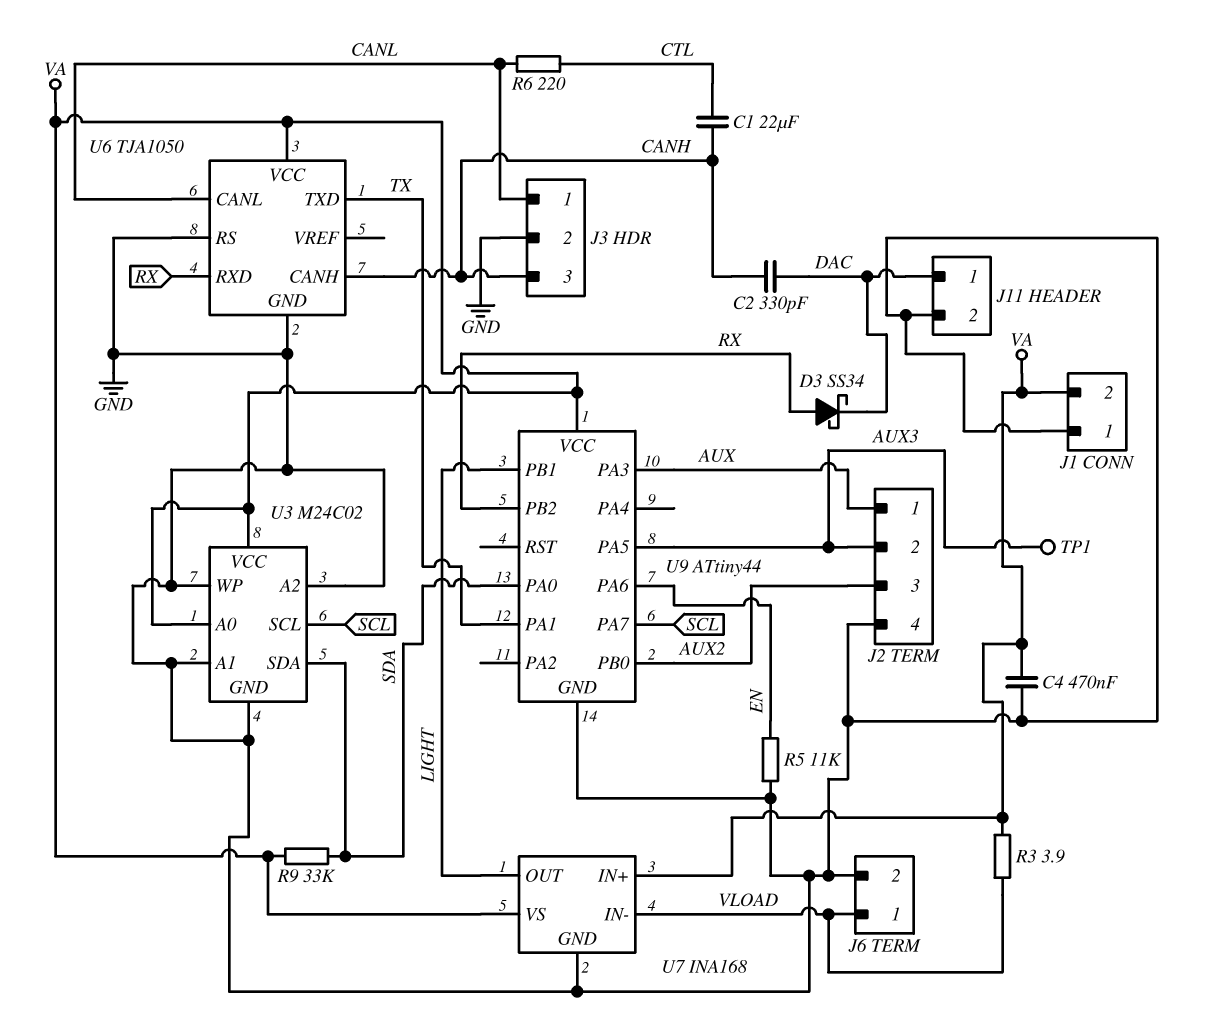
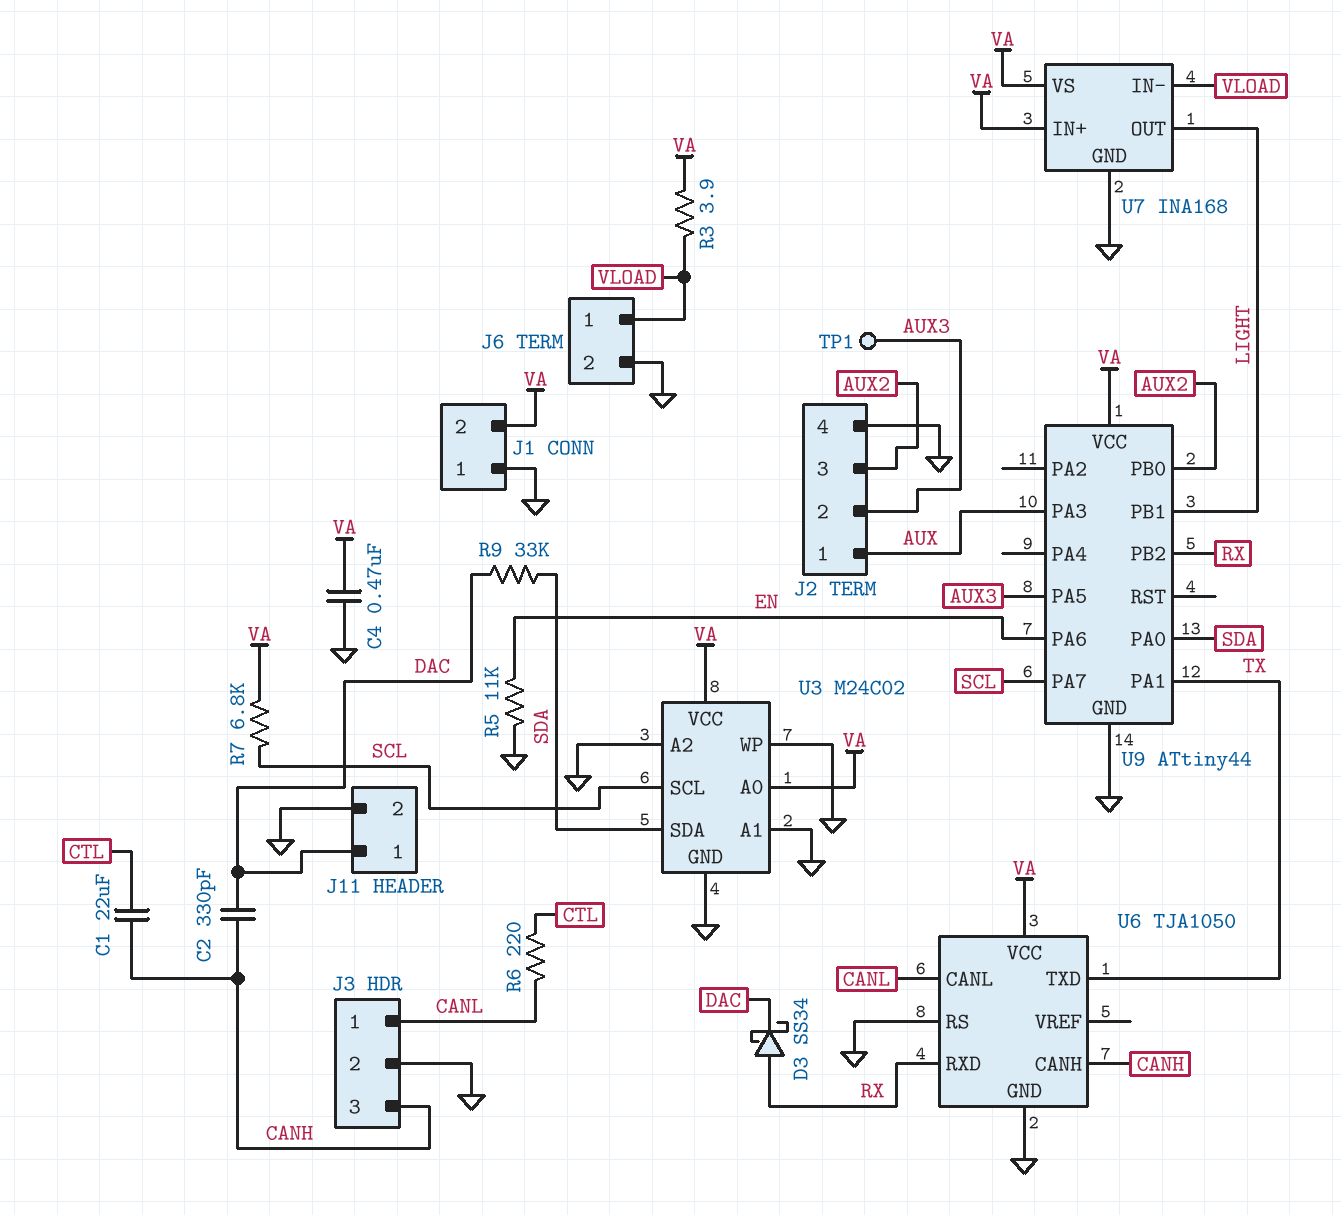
R7: none -> 6.8k (SCL, VA)
R9: 33k (SDA, VA) -> 33k (DAC, SDA)

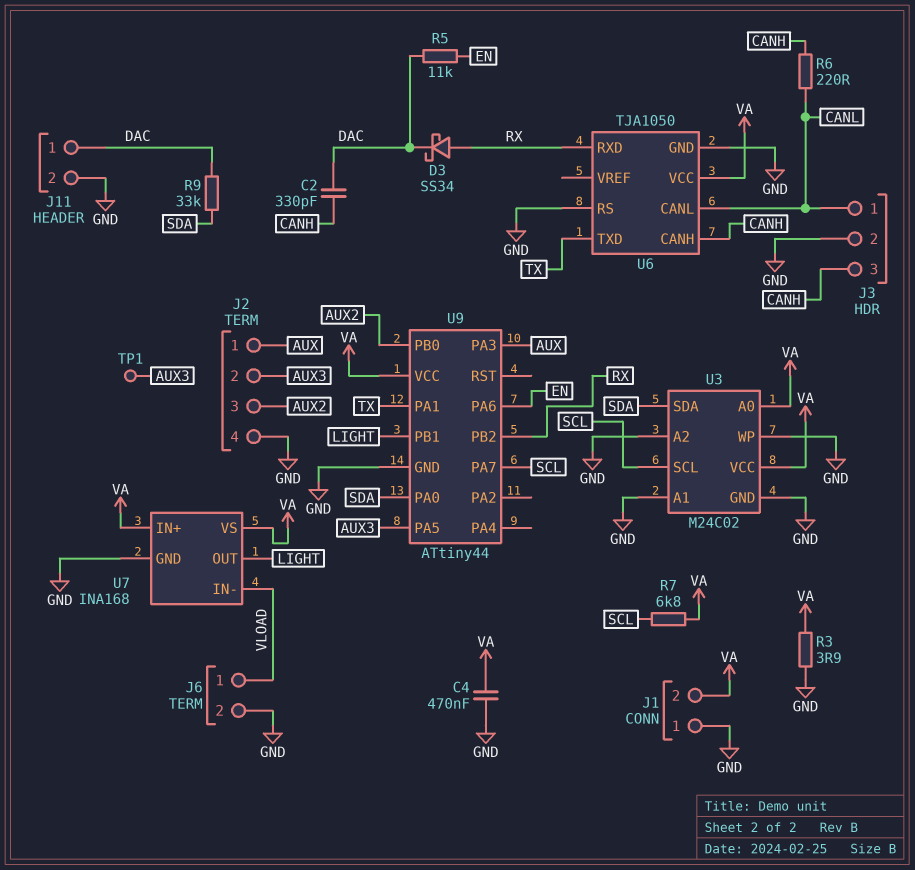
C1: 22uF (CANH, CTL) -> none
R3: 3.9 (VA, VLOAD) -> 3.9 (GND, VA)
R5: 11k (EN, GND) -> 11k (DAC, EN)
R6: 220 (CANL, CTL) -> 220 (CANH, CANL)

